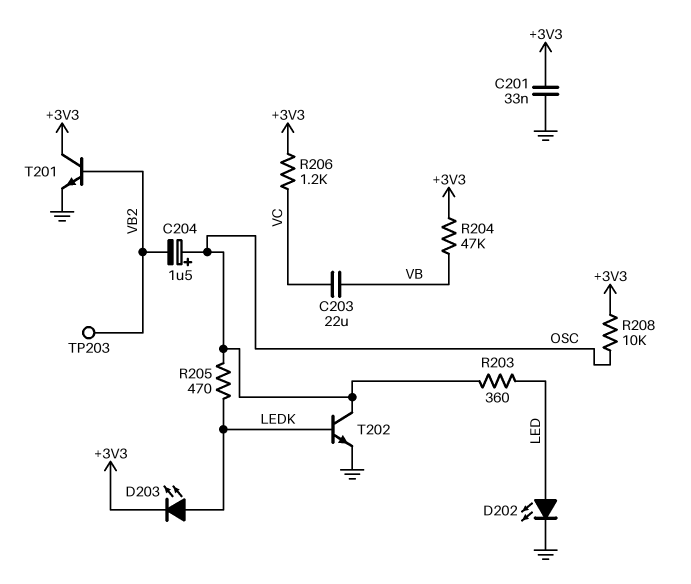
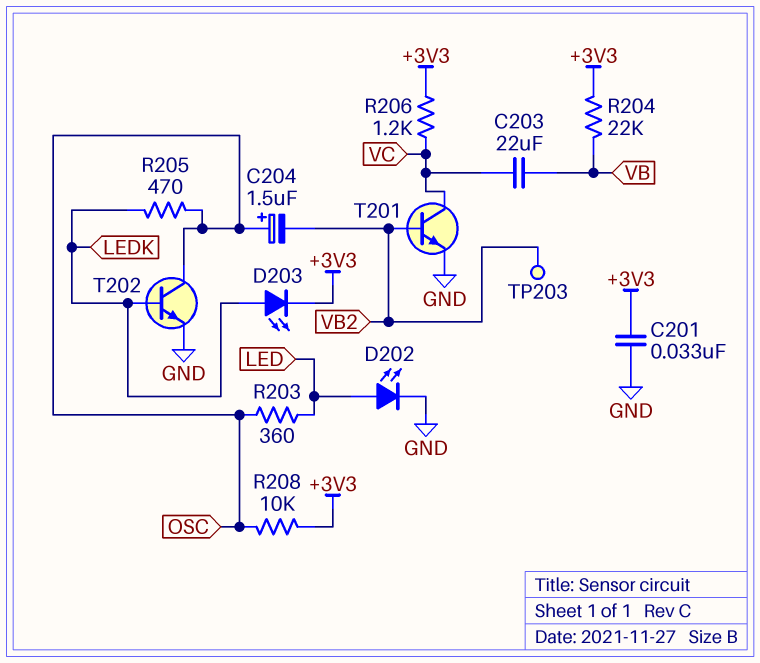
R204: 47k (+3V3, VB) -> 22k (+3V3, VB)
T201: NPN (B VB2, C +3V3, E GND) -> NPN (B VB2, C VC, E GND)

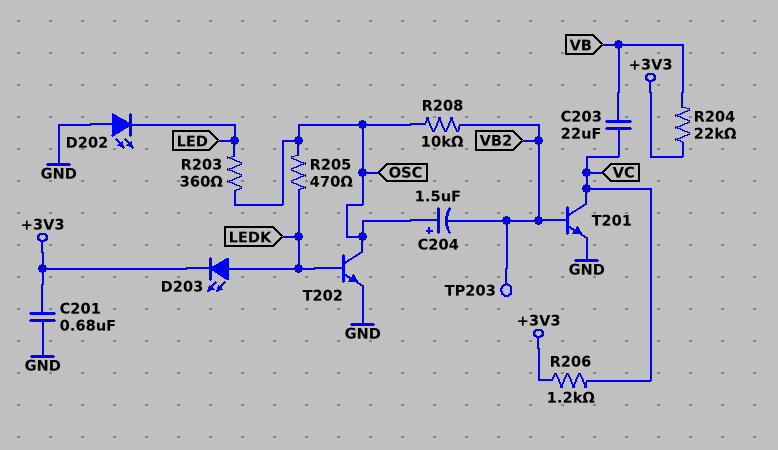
C201: 33nF (+3V3, GND) -> 680nF (+3V3, GND)
D202: LED (A LED, K GND) -> LED (A GND, K LED)
R208: 10k (+3V3, OSC) -> 10k (OSC, VB2)

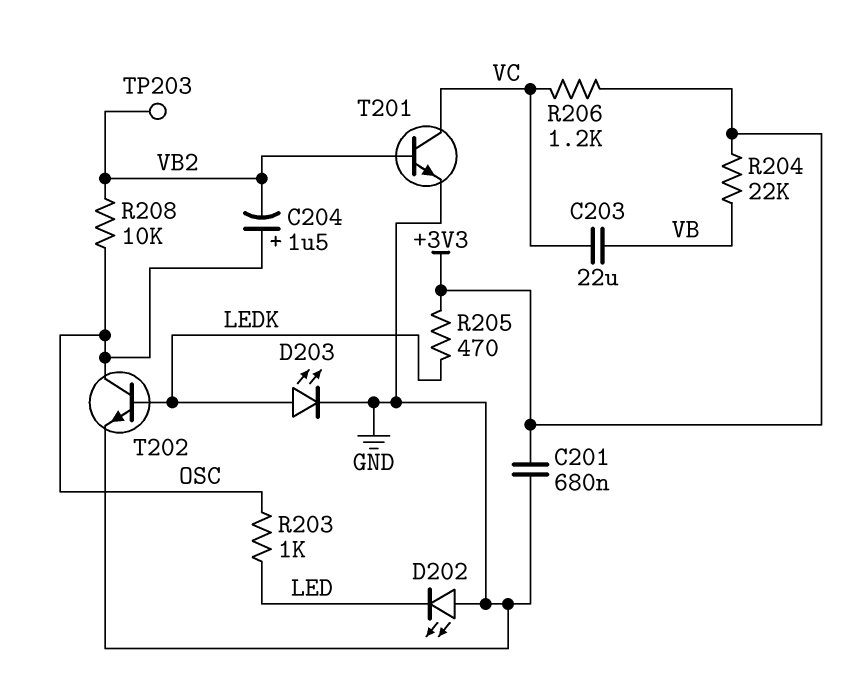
D203: LED (A LEDK, K +3V3) -> LED (A LEDK, K GND)
R203: 360 (LED, OSC) -> 1k (LED, OSC)
R205: 470 (LEDK, OSC) -> 470 (+3V3, LEDK)

